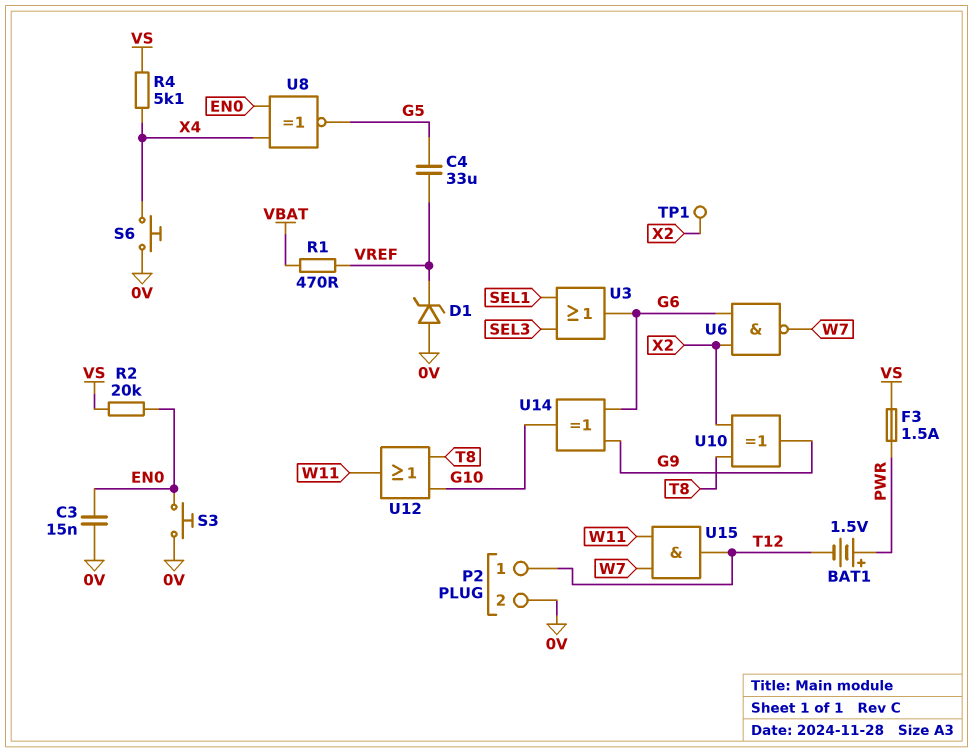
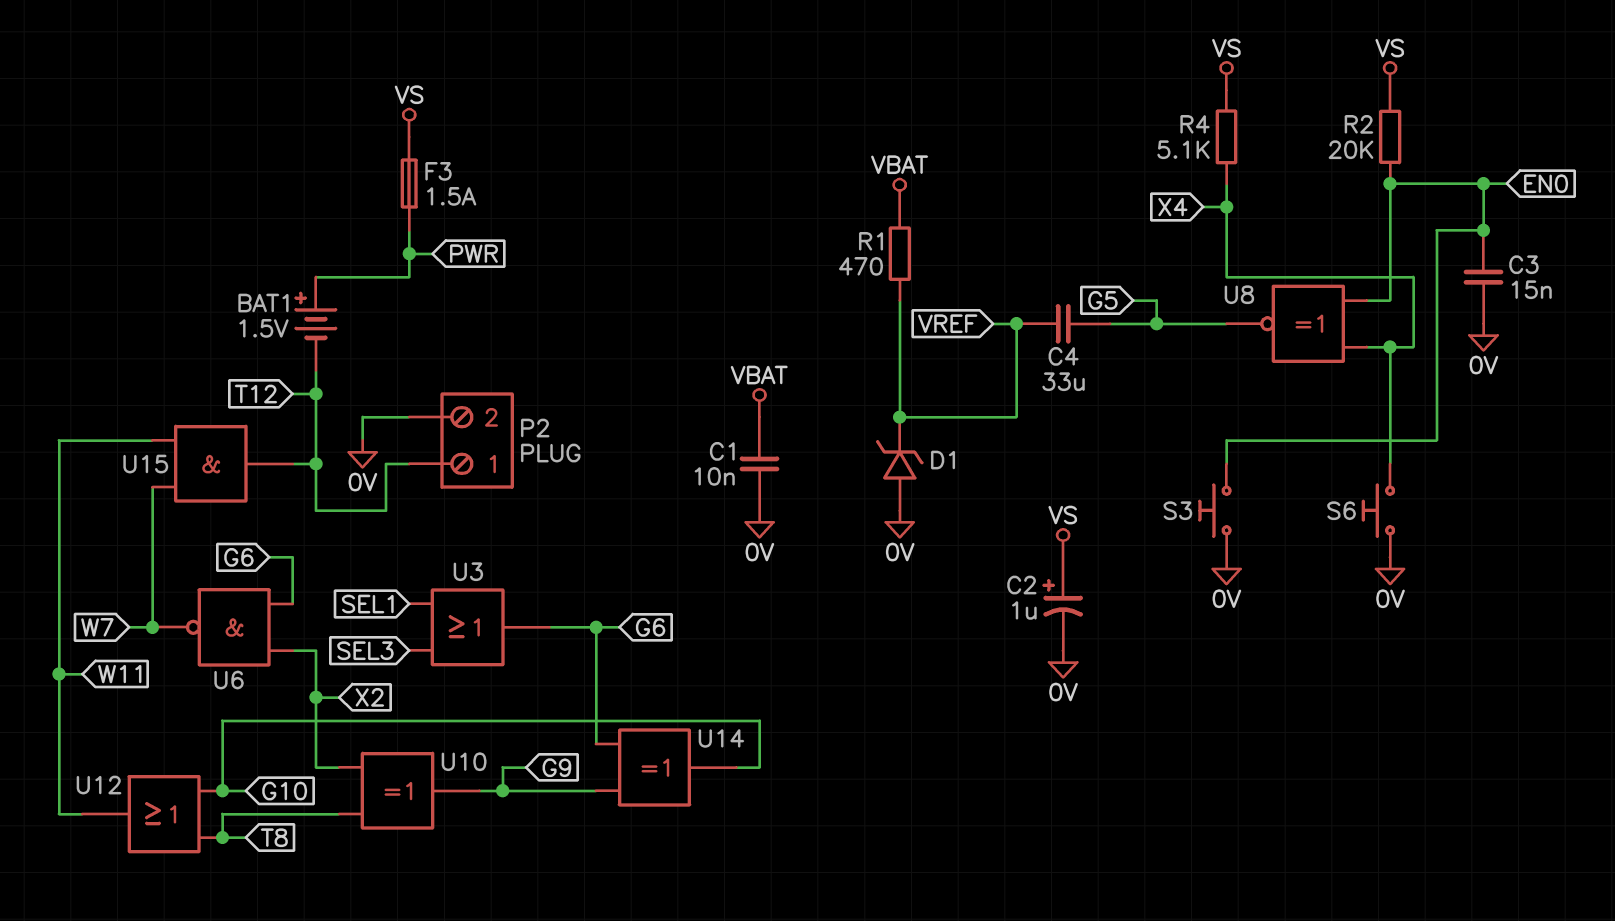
C1: none -> 10nF (0V, VBAT)
C2: none -> 1uF (plus VS, minus 0V)
TP1: test point (X2) -> none

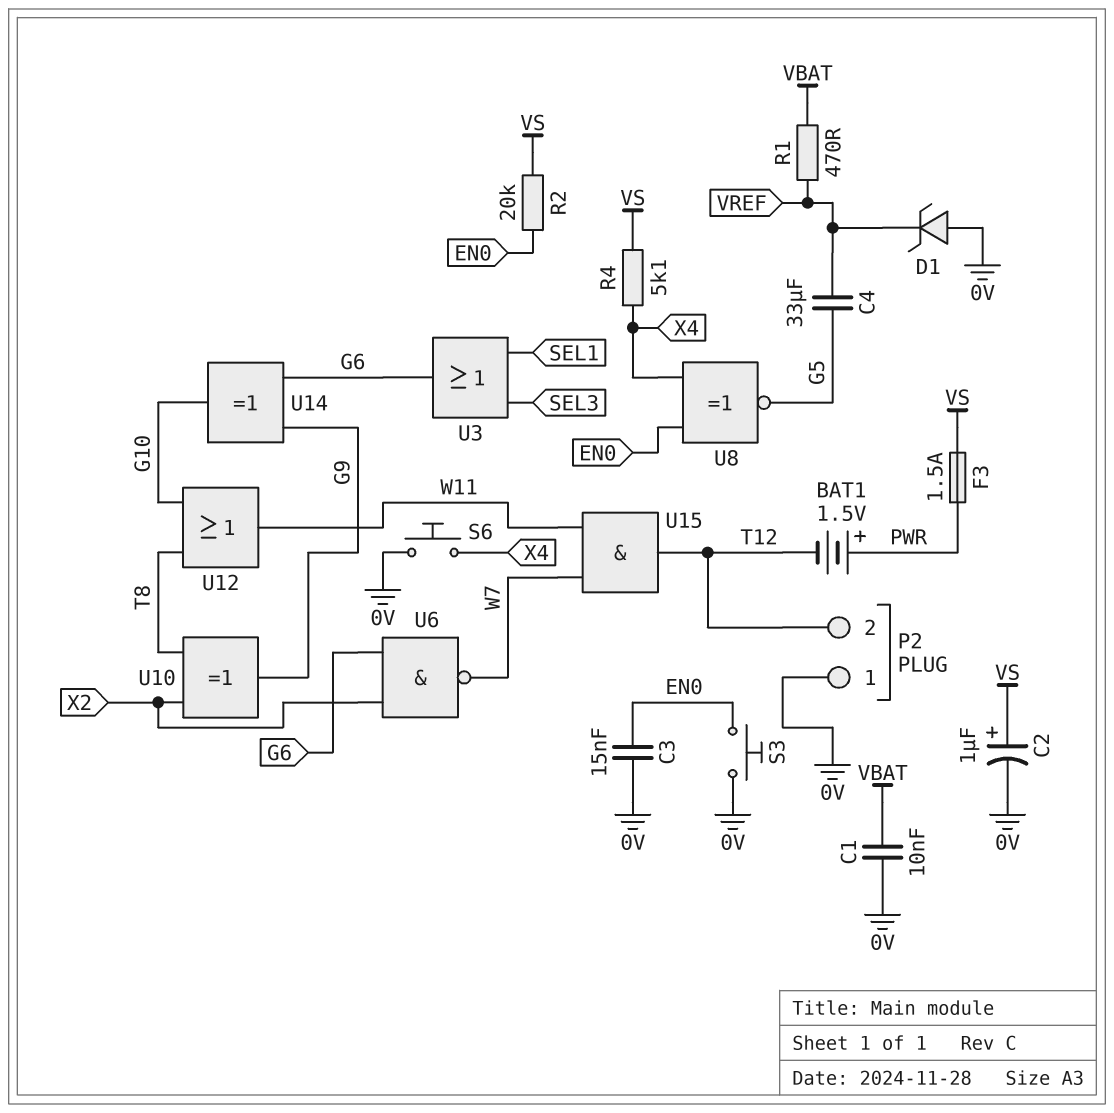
P2 pin 1: T12 -> 0V
P2 pin 2: 0V -> T12

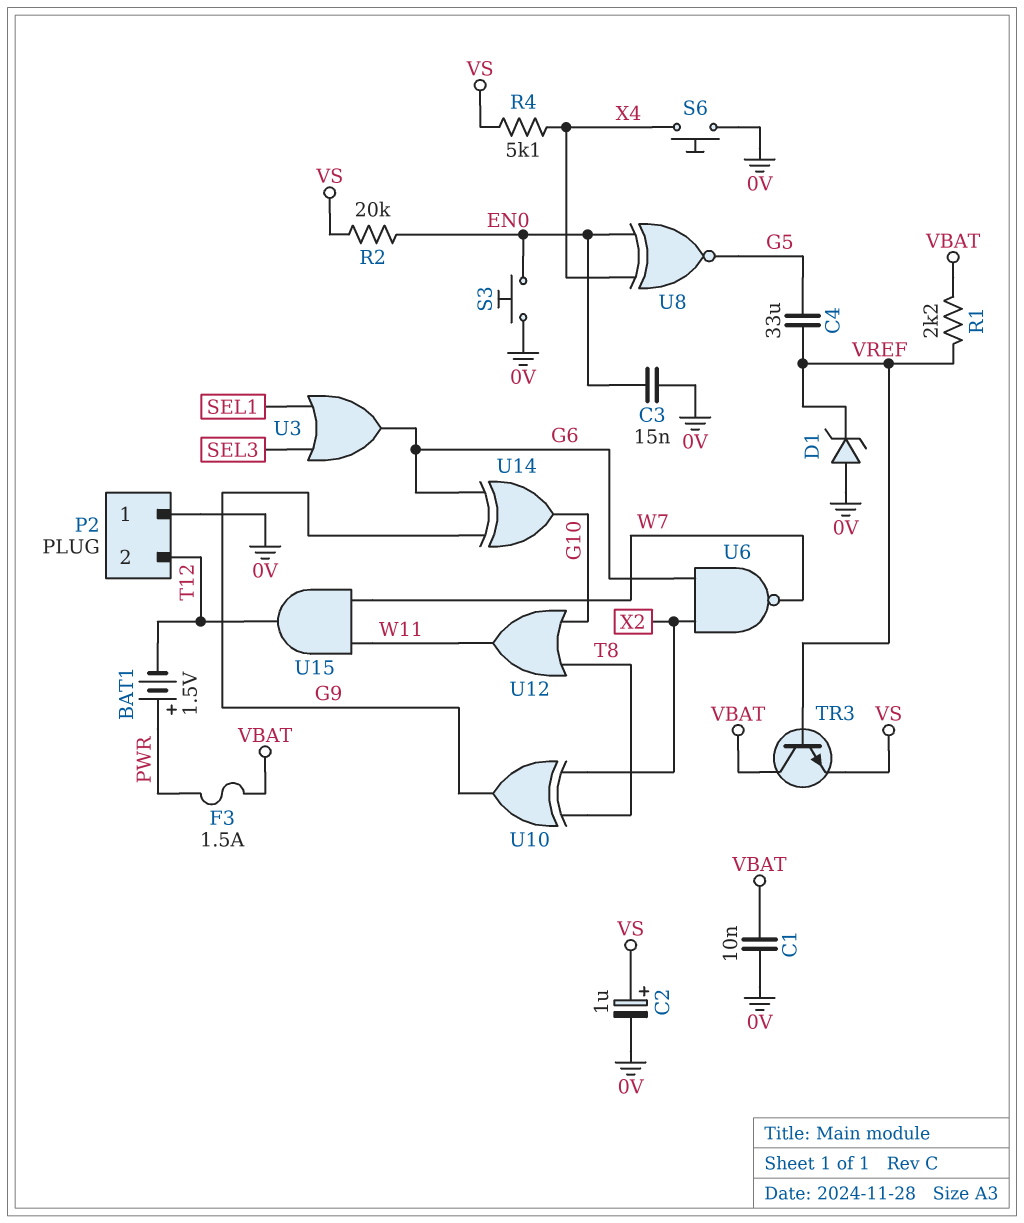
F3: 1.5A (PWR, VS) -> 1.5A (PWR, VBAT)
R1: 470 (VBAT, VREF) -> 2.2k (VBAT, VREF)
TR3: none -> NPN (B VREF, C VBAT, E VS)

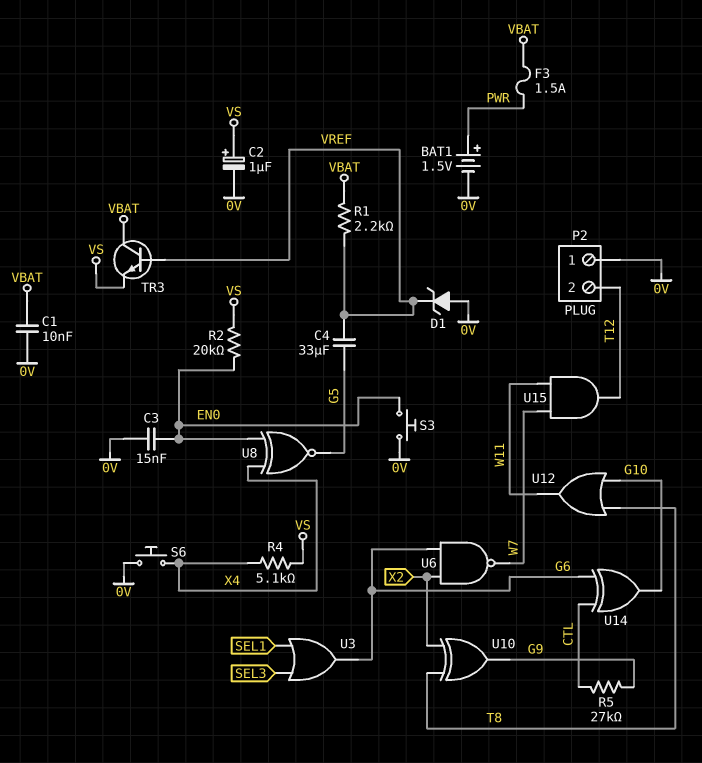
BAT1: 1.5V (plus PWR, minus T12) -> 1.5V (plus PWR, minus 0V)
R5: none -> 27k (CTL, G9)
U14: XOR (in G6, in G9, out G10) -> XOR (in CTL, in G6, out G10)

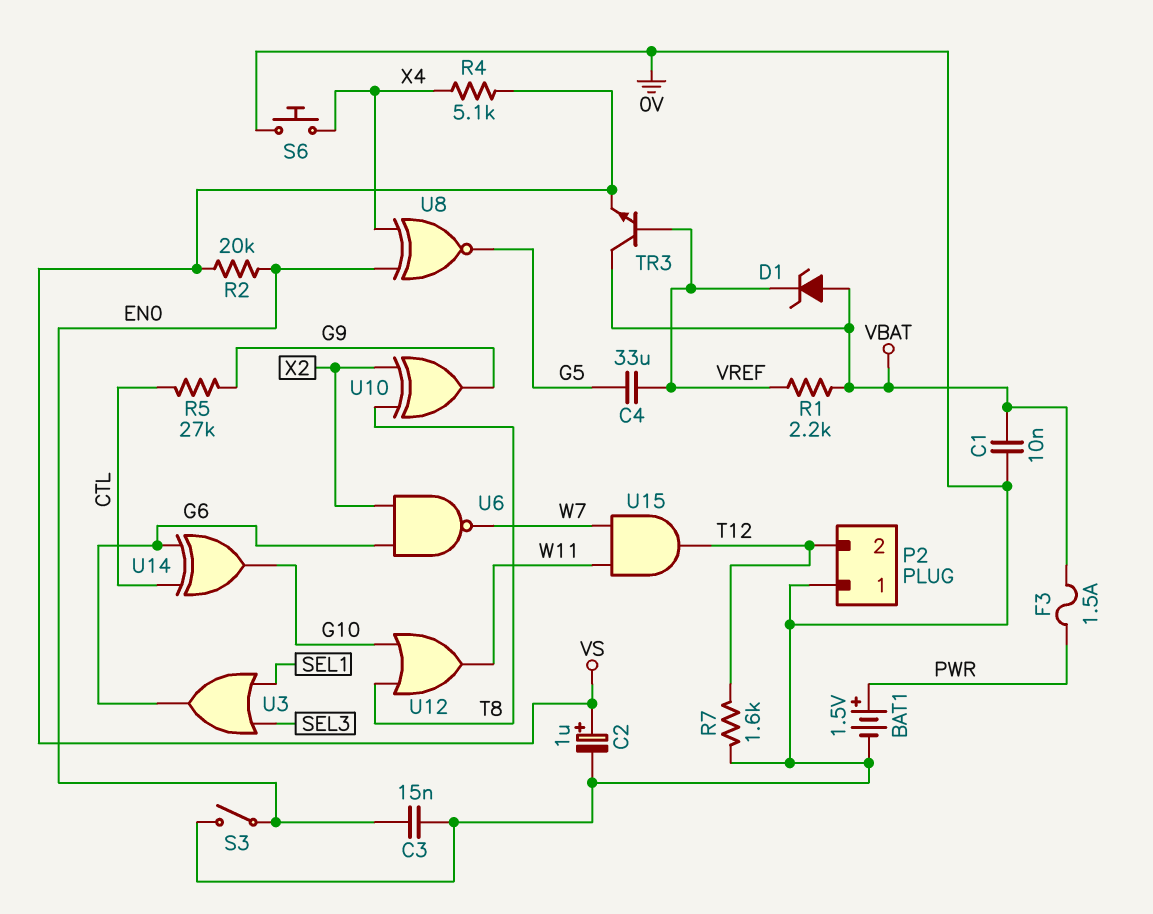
D1: zener (A 0V, K VREF) -> zener (A VBAT, K VREF)
R7: none -> 1.6k (0V, T12)
S3: button (0V, EN0) -> switch (0V, EN0)

